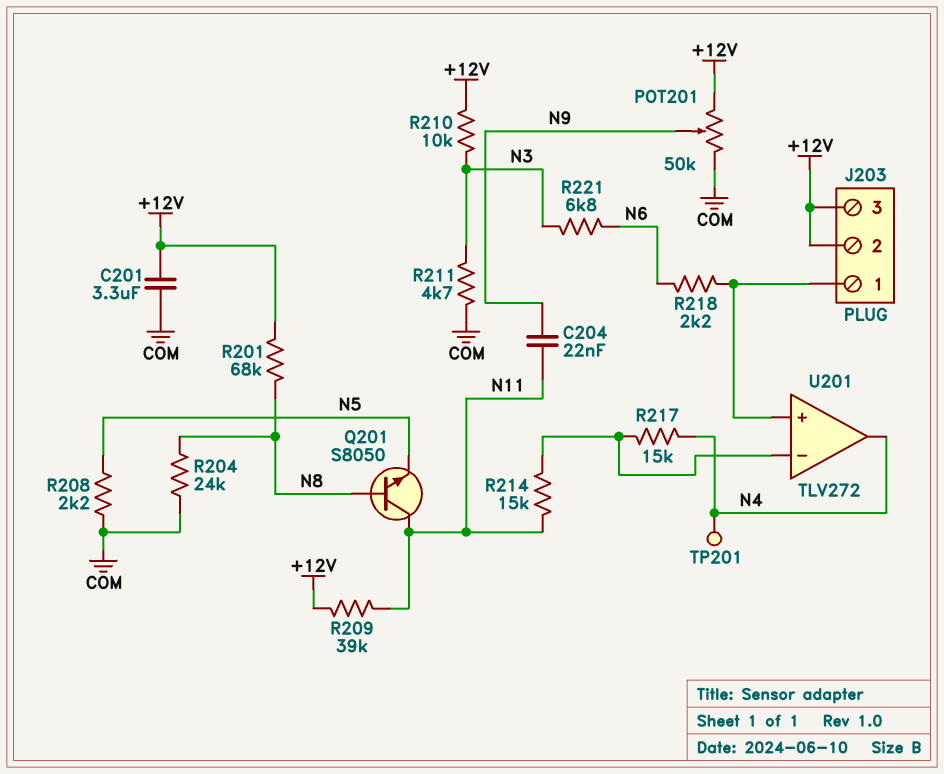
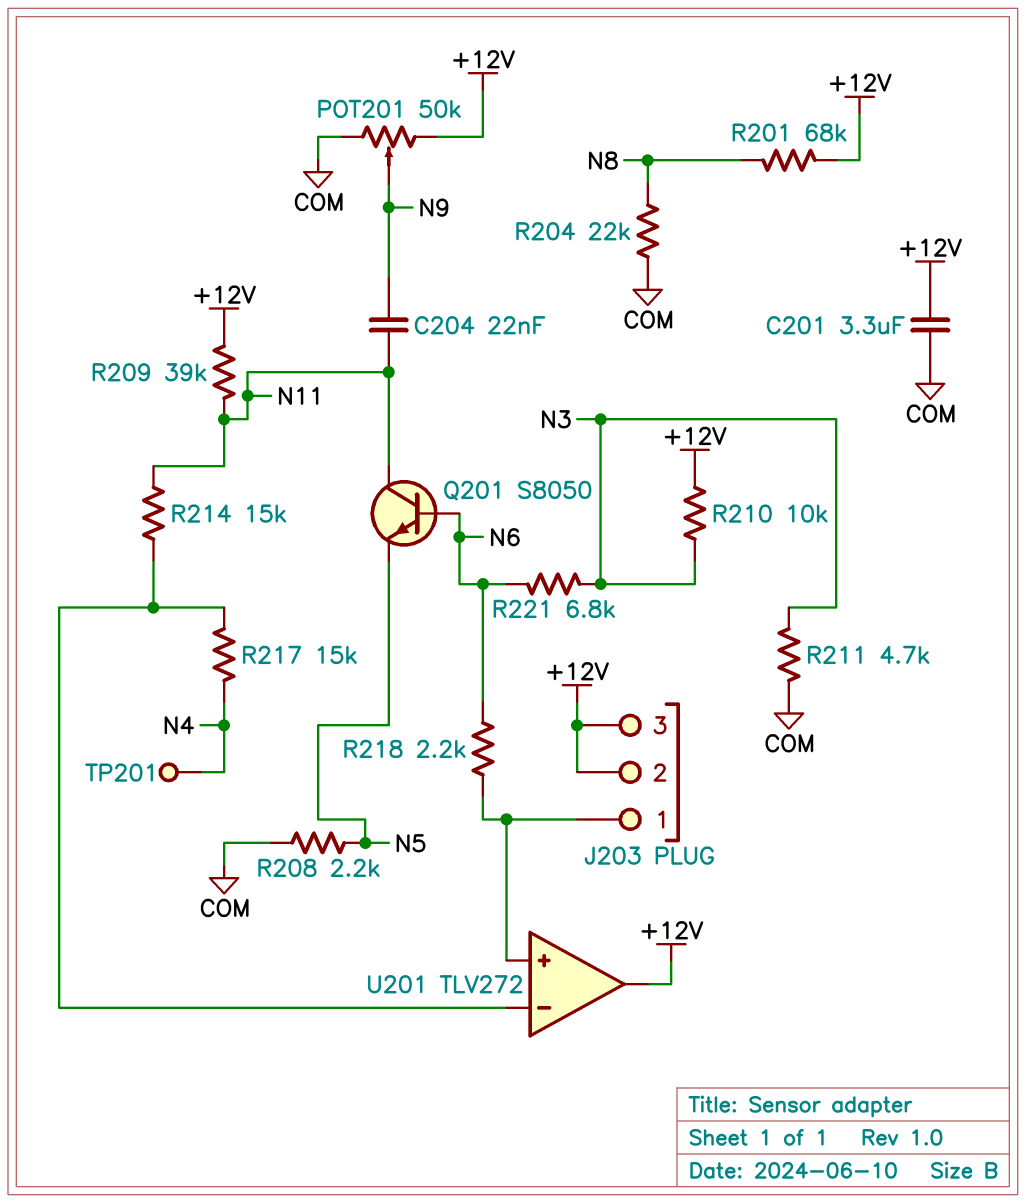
Q201: NPN S8050 (B N8, C N11, E N5) -> NPN S8050 (B N6, C N11, E N5)
R204: 24k (COM, N8) -> 22k (COM, N8)
U201 pin out: N4 -> +12V

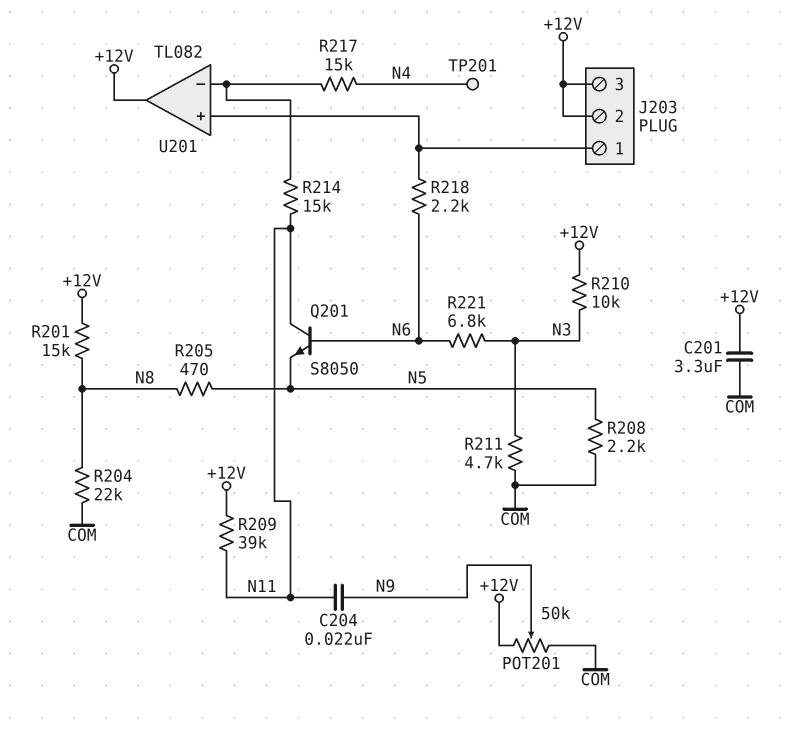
R201: 68k (+12V, N8) -> 15k (+12V, N8)
R205: none -> 470 (N5, N8)
U201: TLV272 -> TL082

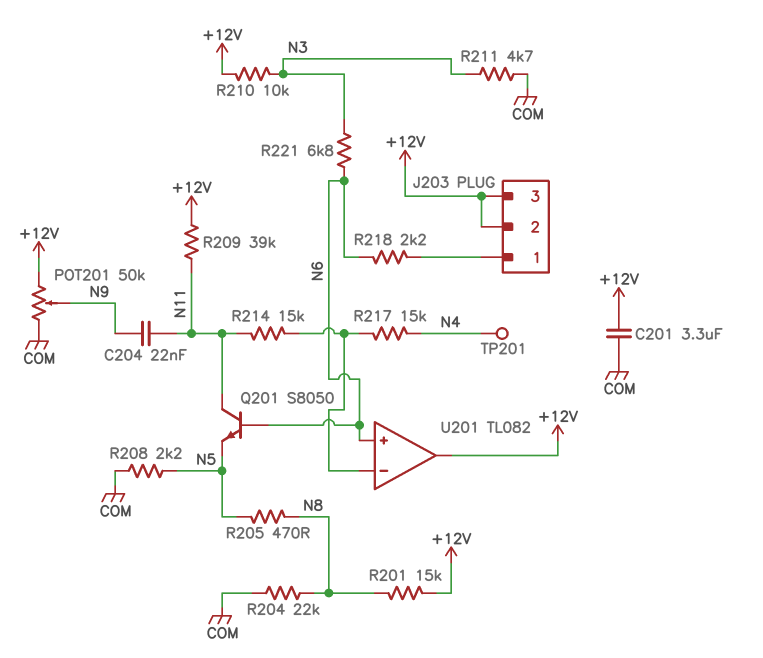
U201 pin in+: J203/1 -> N6

